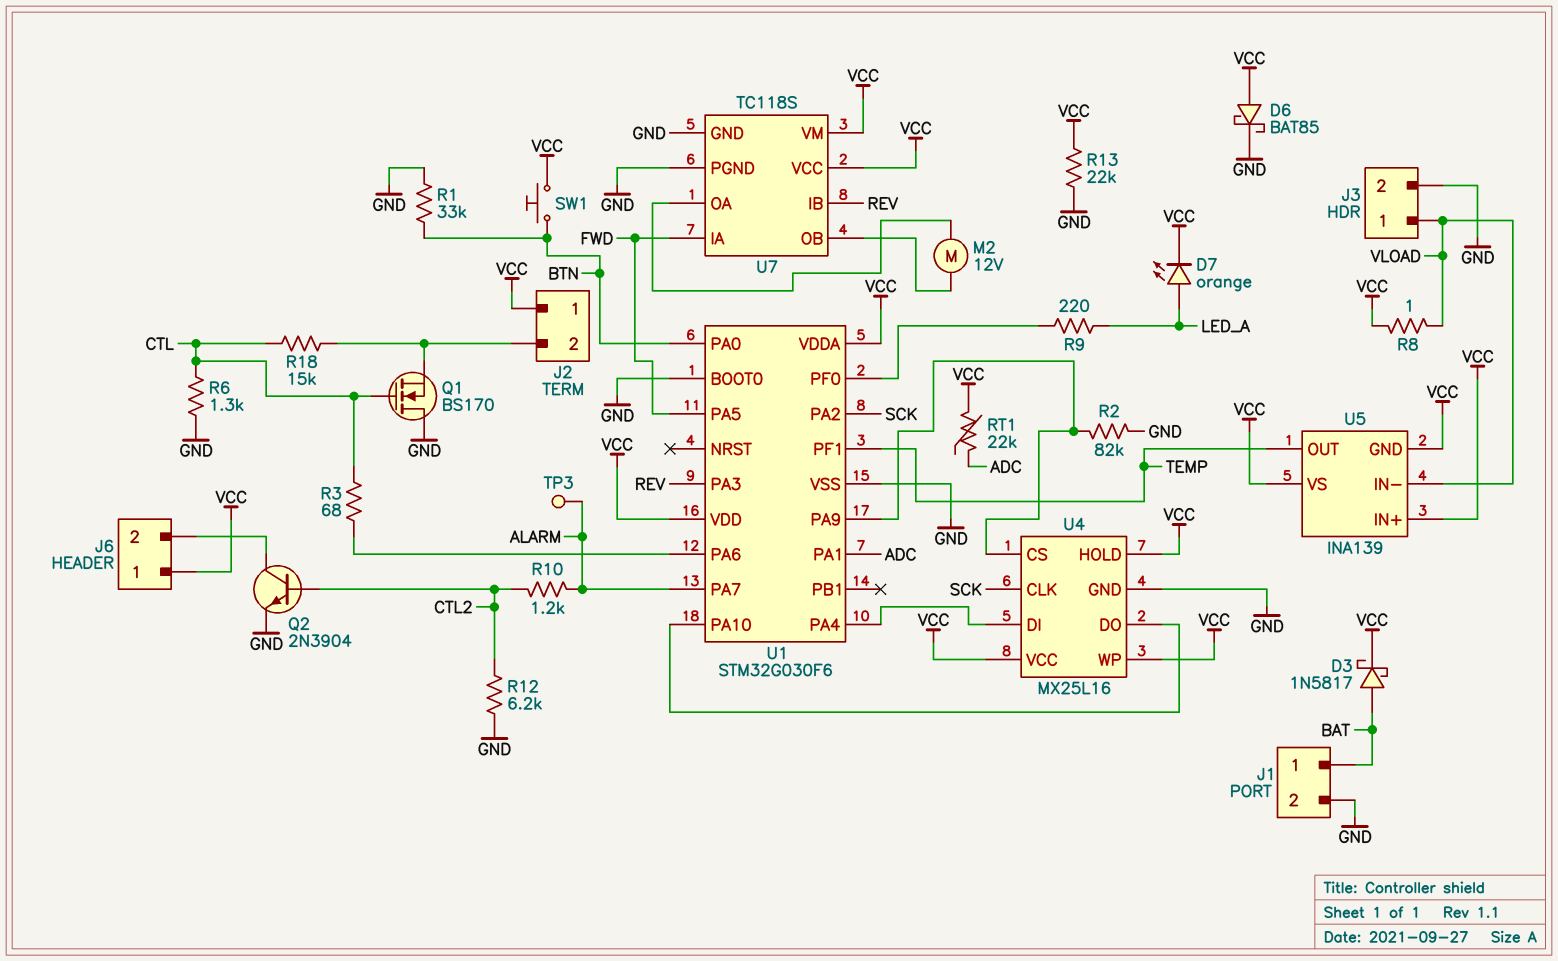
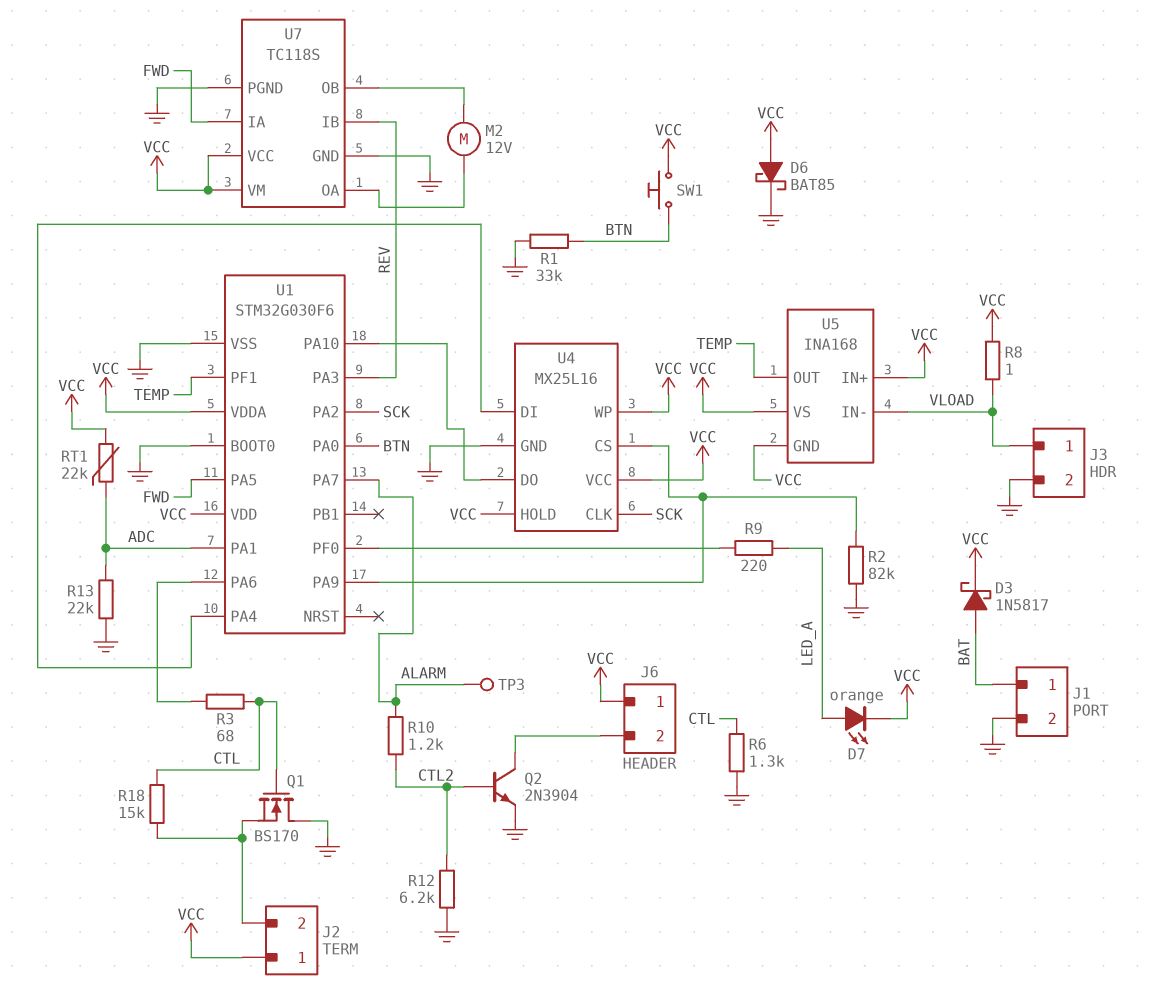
R13: 22k (GND, VCC) -> 22k (ADC, GND)
U5: INA139 -> INA168

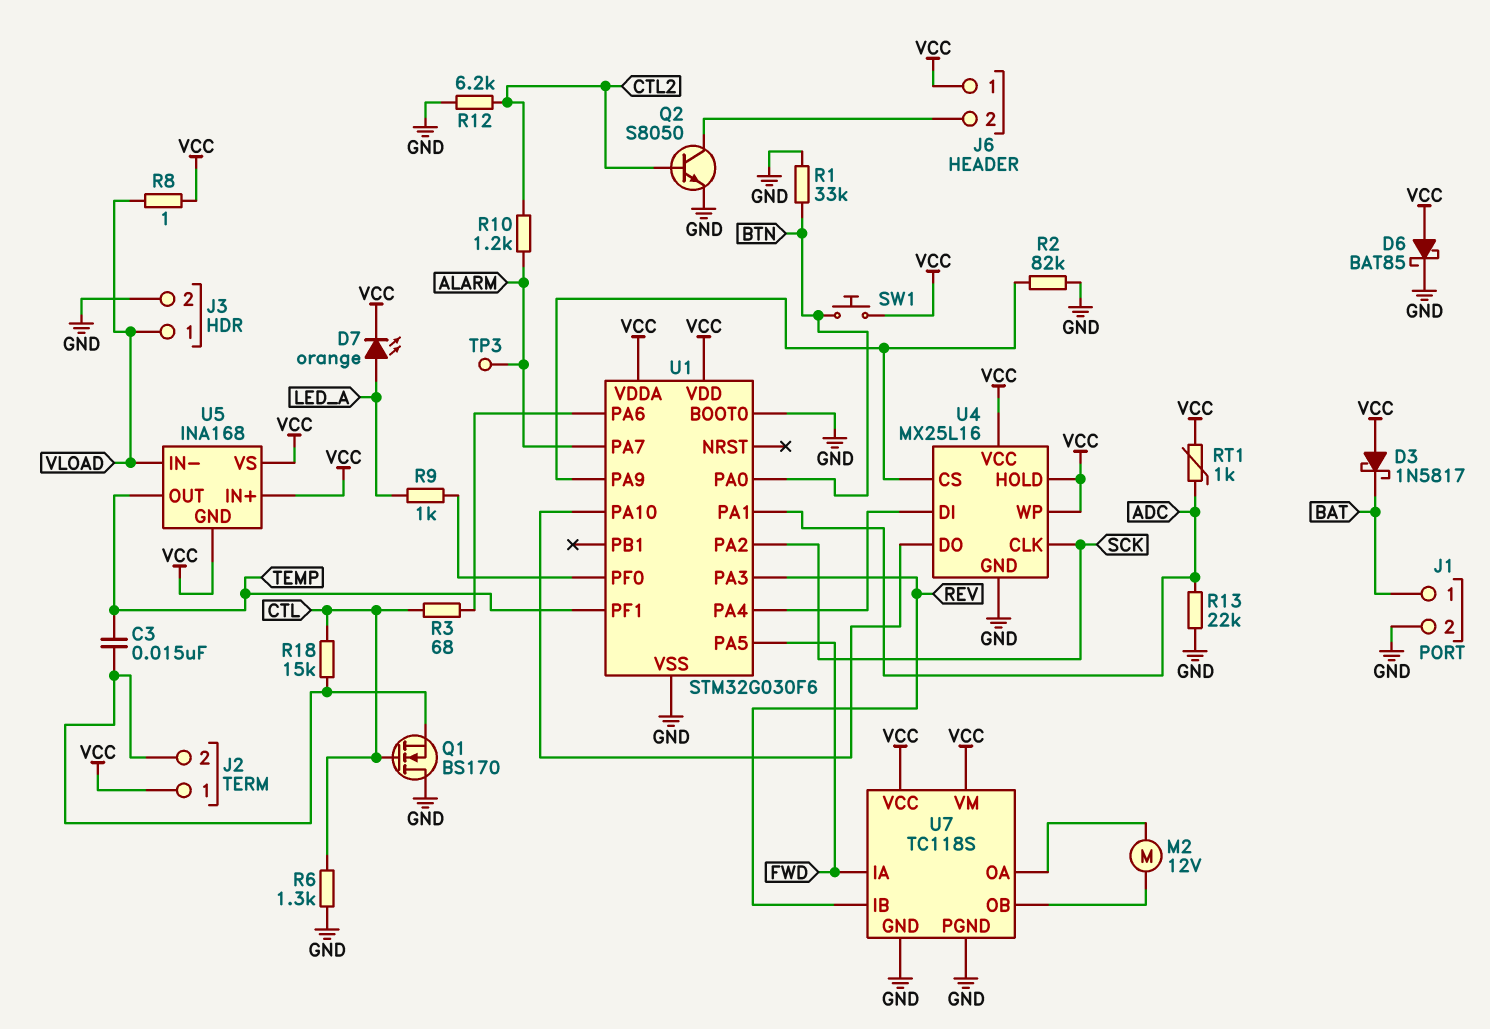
C3: none -> 15nF (J2/2, TEMP)
D3: schottky 1N5817 (A BAT, K VCC) -> schottky 1N5817 (A VCC, K BAT)
Q2: NPN 2N3904 (B CTL2, C J6/2, E GND) -> NPN S8050 (B CTL2, C J6/2, E GND)
R9: 220 (LED_A, U1/PF0) -> 1k (LED_A, U1/PF0)
RT1: 22k (ADC, VCC) -> 1k (ADC, VCC)

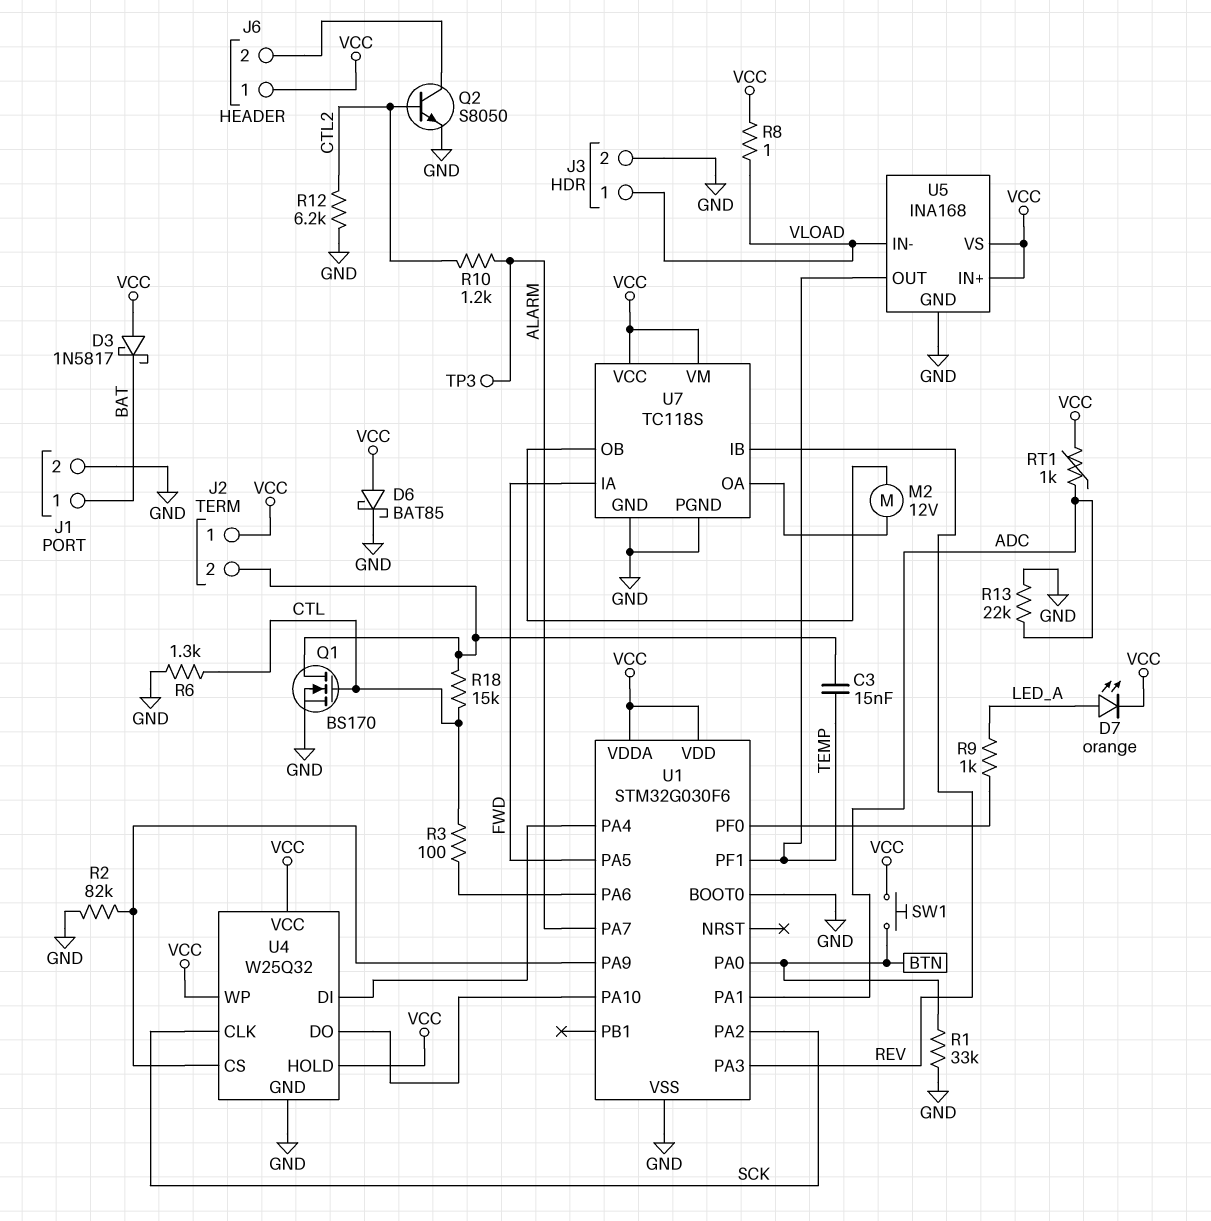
Q1: NMOS BS170 (G CTL, D GND, S J2/2) -> NMOS BS170 (G CTL, D J2/2, S GND)
R3: 68 (CTL, U1/PA6) -> 100 (CTL, U1/PA6)
U4: MX25L16 -> W25Q32
U5 pin GND: VCC -> GND

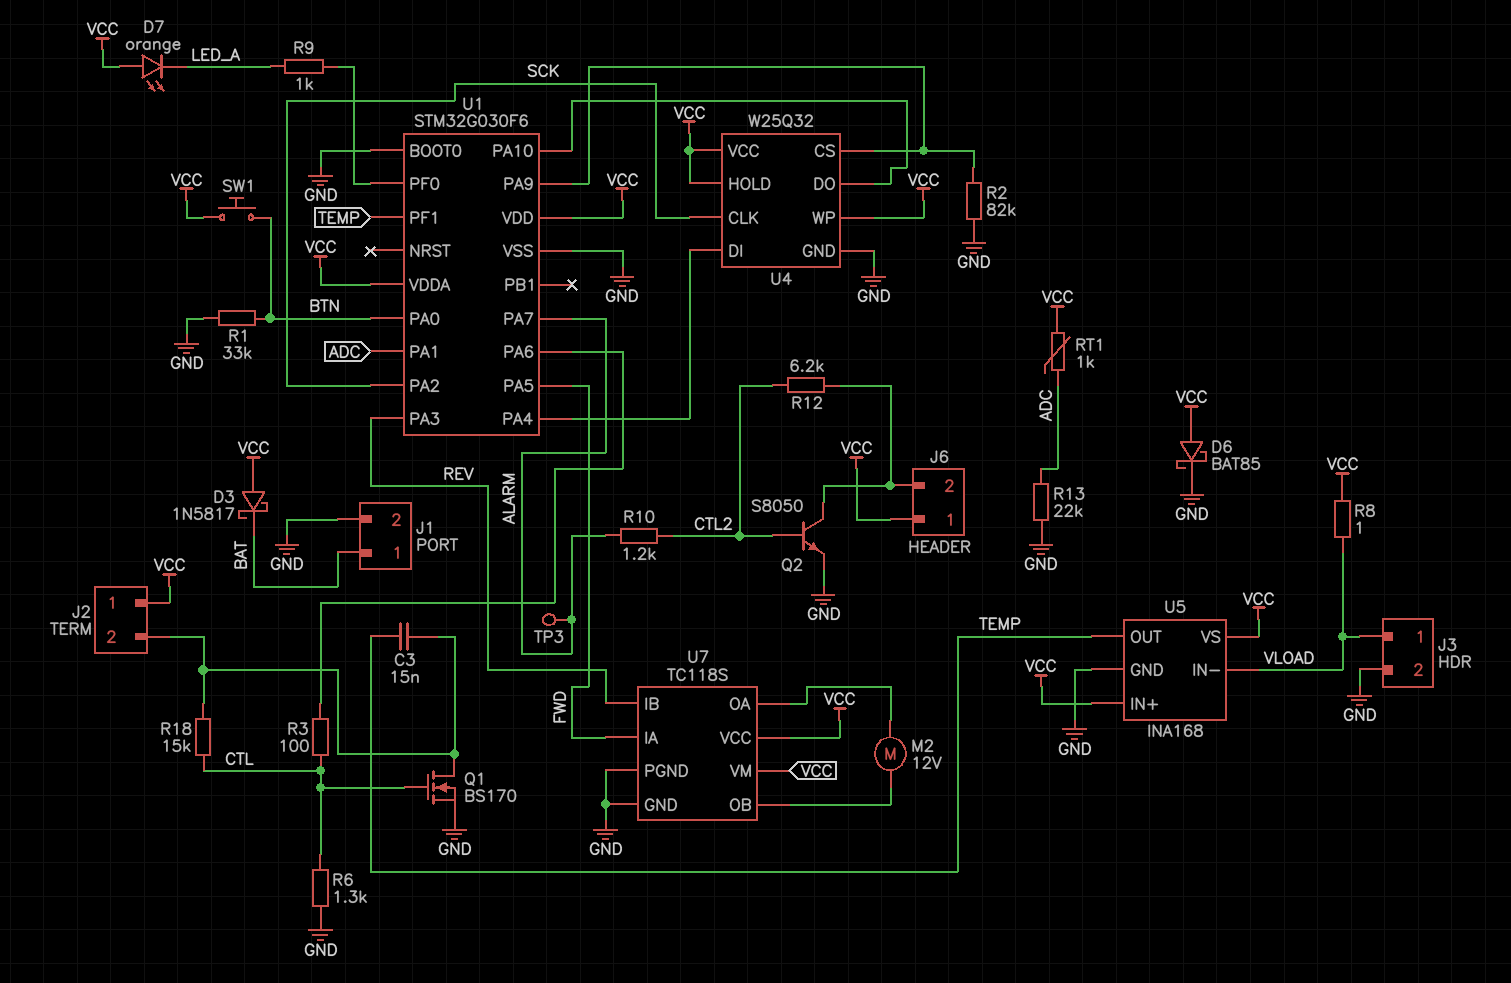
D7: LED orange (A LED_A, K VCC) -> LED orange (A VCC, K LED_A)
R12: 6.2k (CTL2, GND) -> 6.2k (CTL2, J6/2)

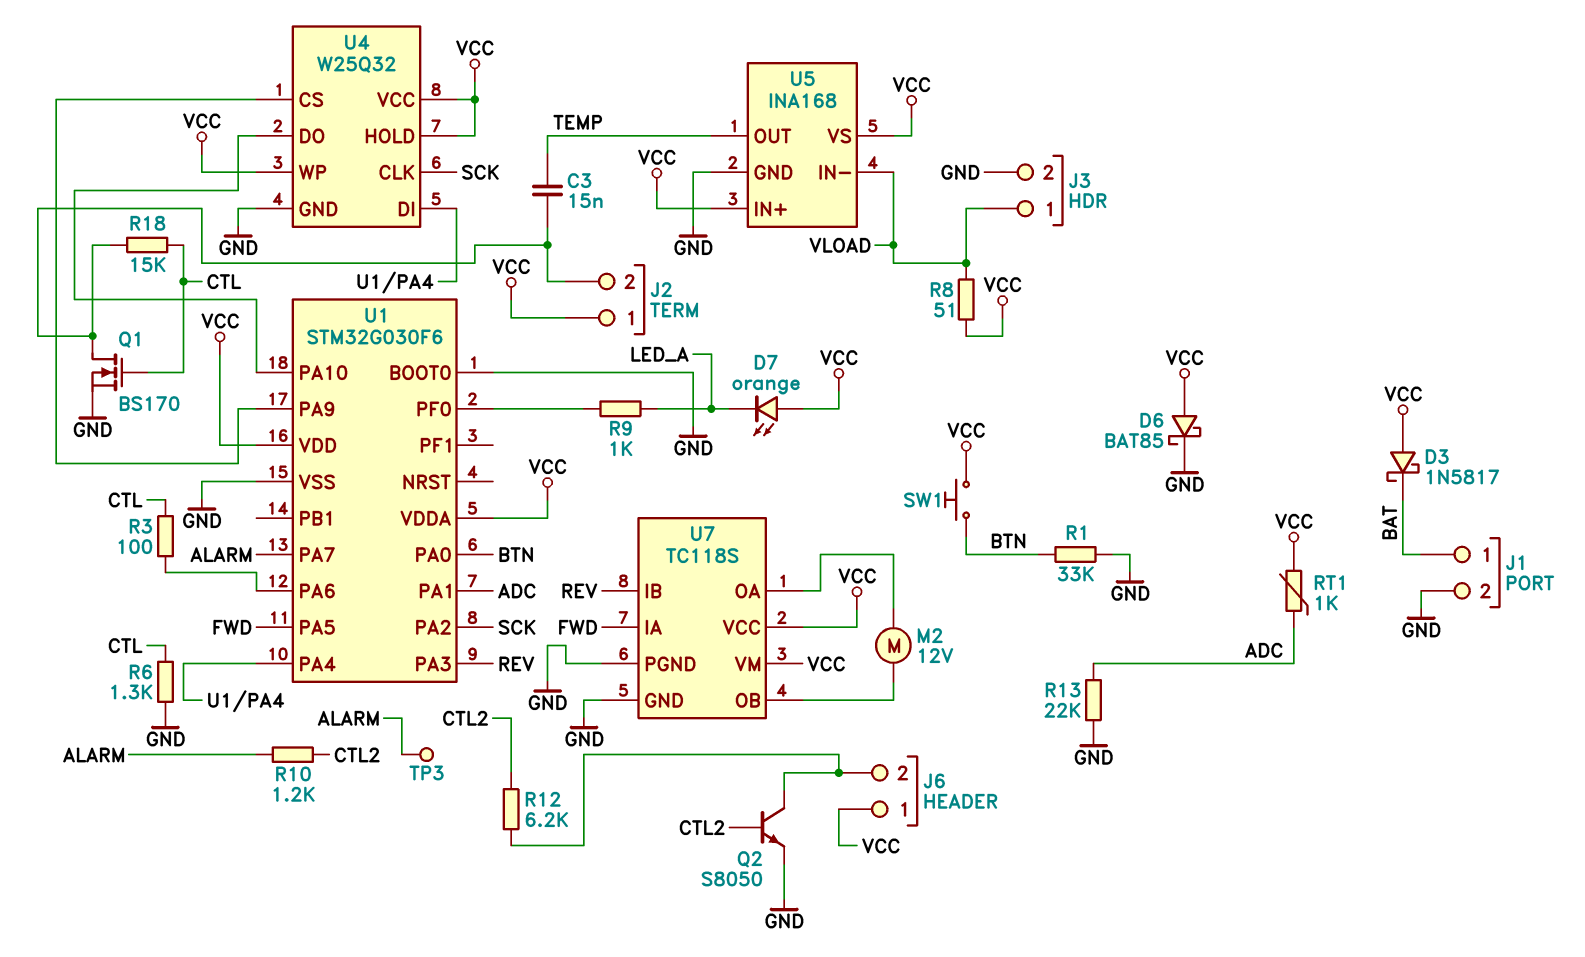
R2: 82k (GND, U1/PA9) -> none
R8: 1 (VCC, VLOAD) -> 51 (VCC, VLOAD)
U1 pin PF1: TEMP -> none

